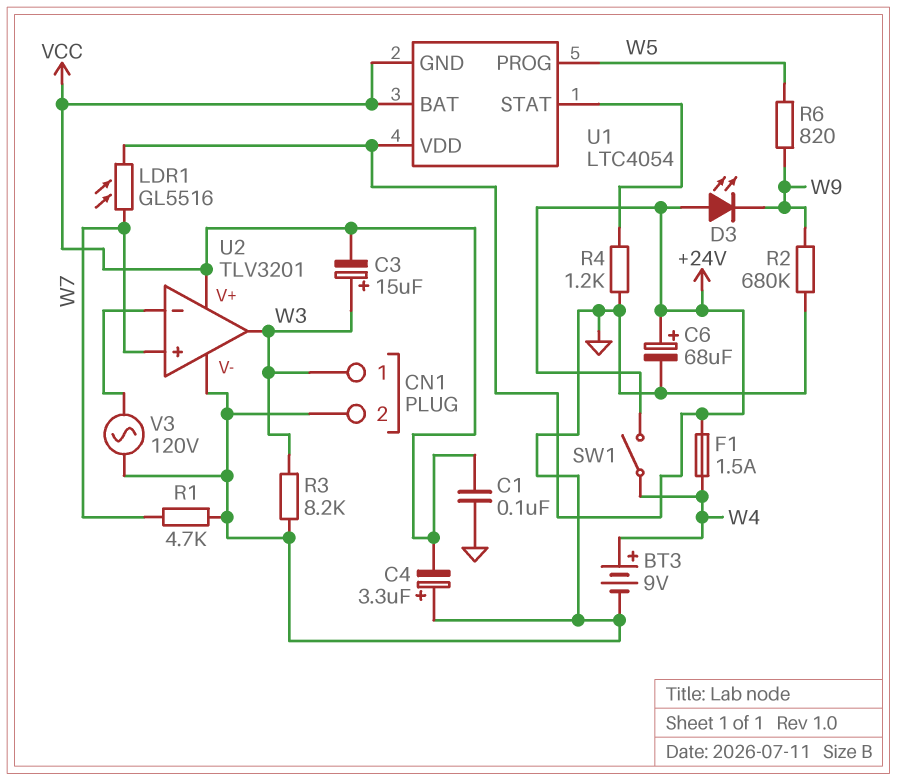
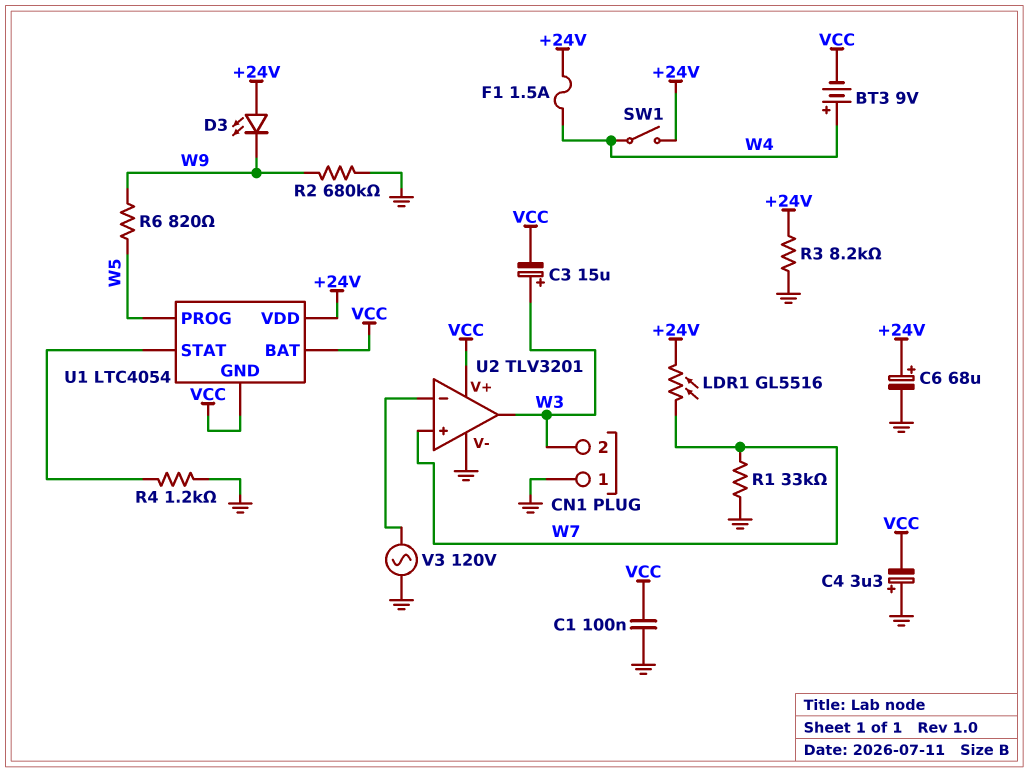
BT3: 9V (plus W4, minus GND) -> 9V (plus W4, minus VCC)
CN1 pin 1: W3 -> GND
CN1 pin 2: GND -> W3
R1: 4.7k (GND, W7) -> 33k (GND, W7)
R3: 8.2k (GND, W3) -> 8.2k (+24V, GND)

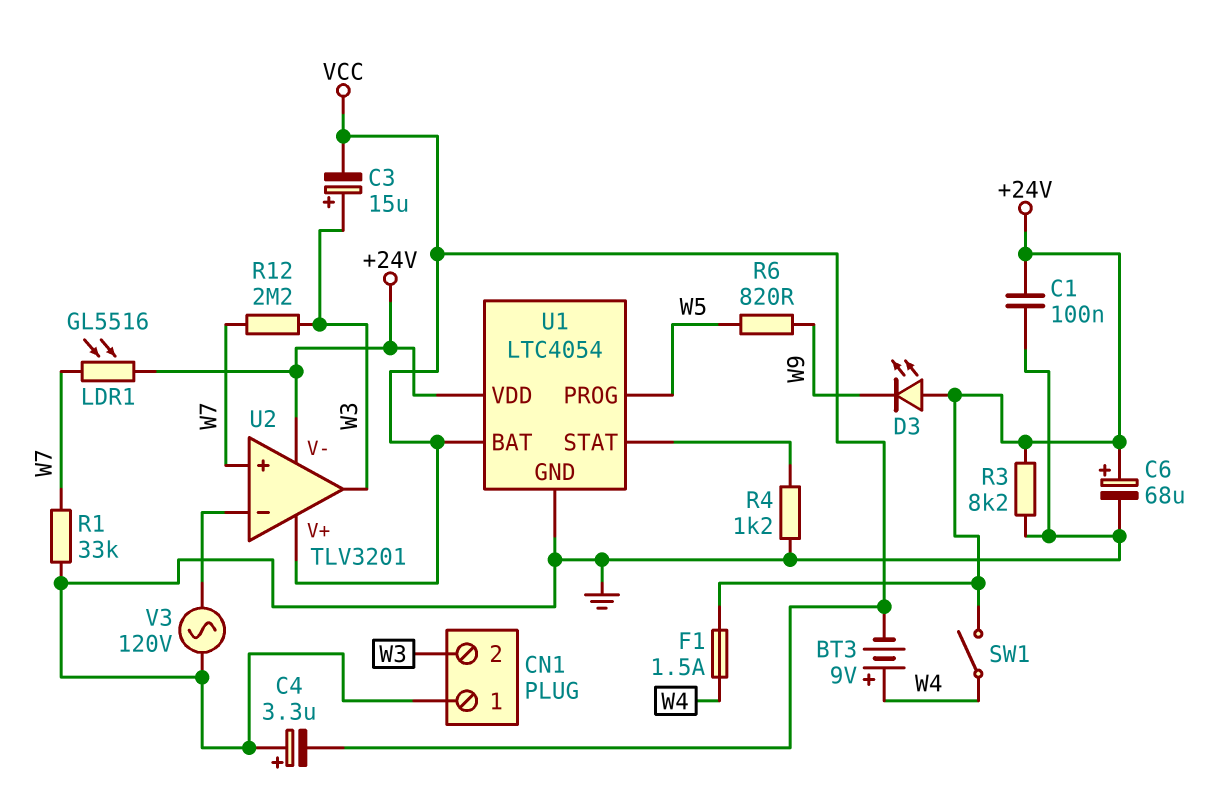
C1: 100nF (GND, VCC) -> 100nF (+24V, GND)
R2: 680k (GND, W9) -> none
R12: none -> 2.2M (W3, W7)
U1 pin GND: VCC -> GND
U2 pin V-: GND -> +24V

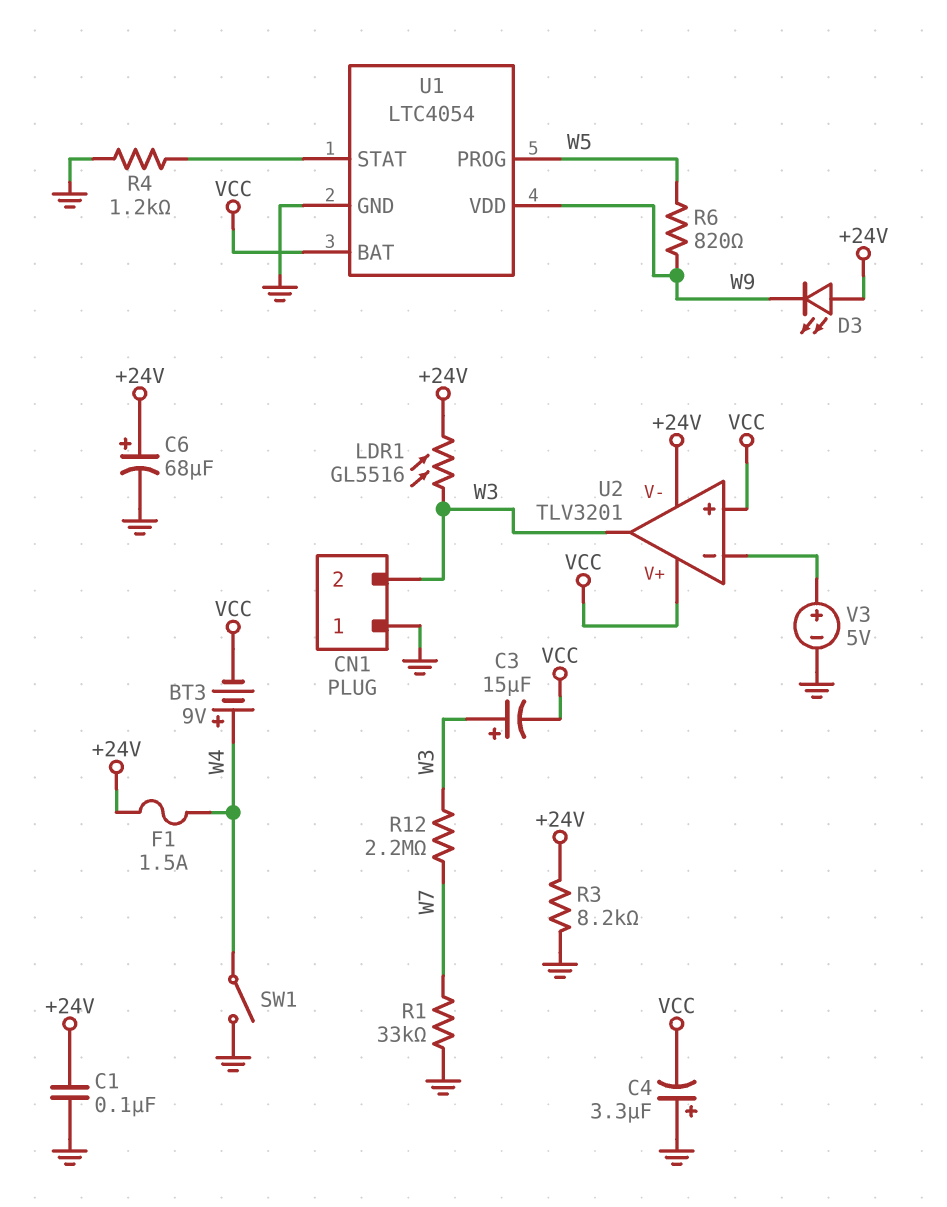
LDR1: GL5516 (+24V, W7) -> GL5516 (+24V, W3)
SW1: switch (+24V, W4) -> switch (GND, W4)
U1 pin VDD: +24V -> W9
U2 pin in+: W7 -> VCC
V3: AC 120V (GND, U2/in-) -> 5V (plus U2/in-, minus GND)

